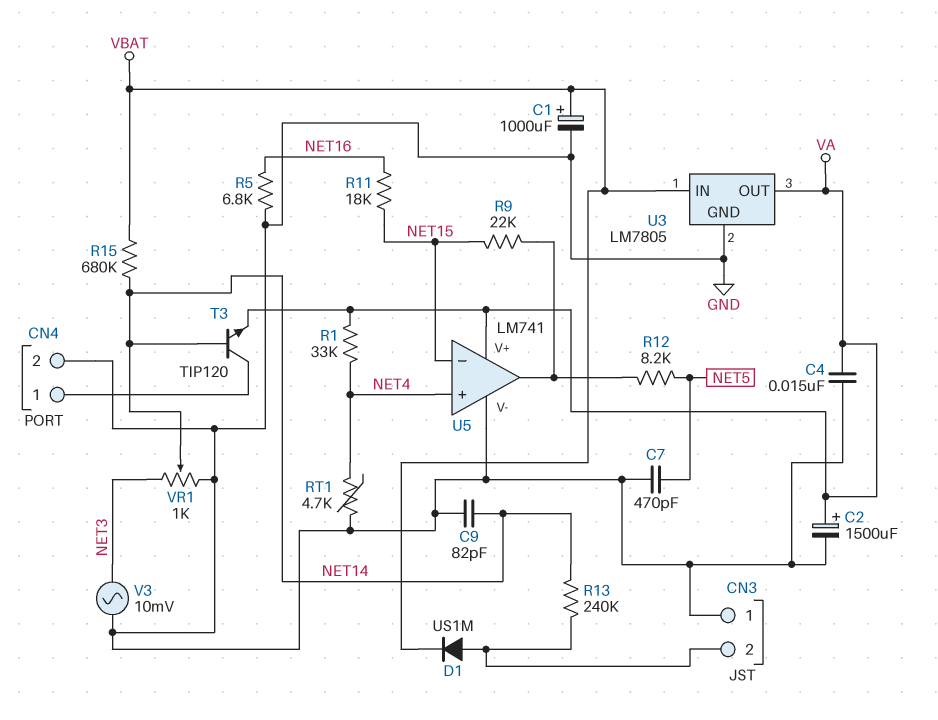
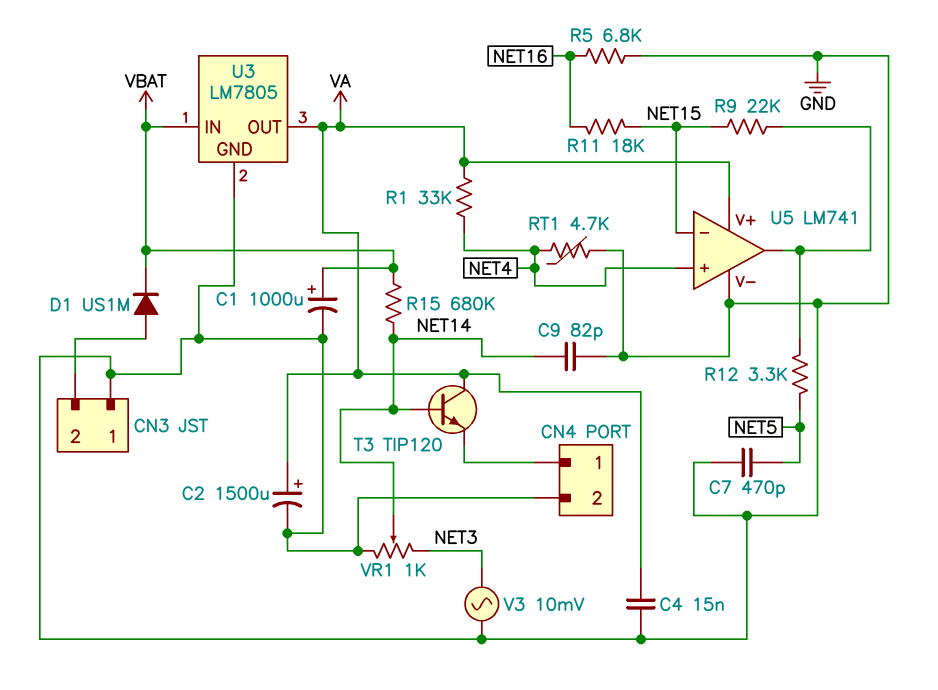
R12: 8.2k (NET5, U5/out) -> 3.3k (NET5, U5/out)
R13: 240k (CN3/2, NET14) -> none
T3: NPN TIP120 (B NET14, C CN4/1, E VA) -> NPN TIP120 (B NET14, C VA, E CN4/1)

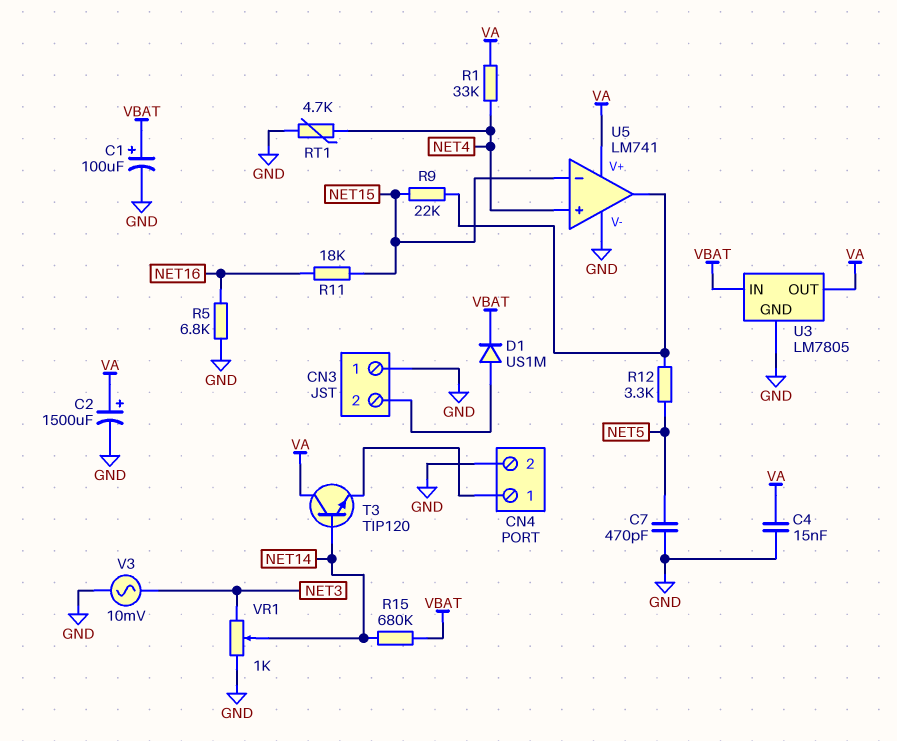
C1: 1000uF (plus VBAT, minus GND) -> 100uF (plus VBAT, minus GND)
C9: 82pF (GND, NET14) -> none

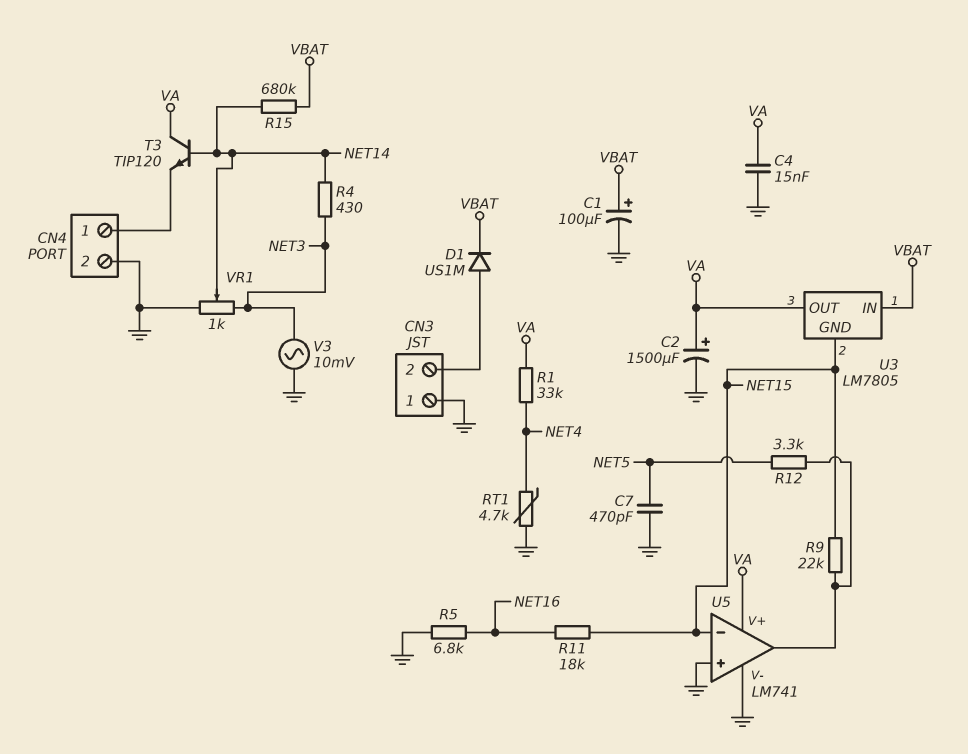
R4: none -> 430 (NET3, NET14)
U3 pin GND: GND -> NET15
U5 pin in+: NET4 -> GND

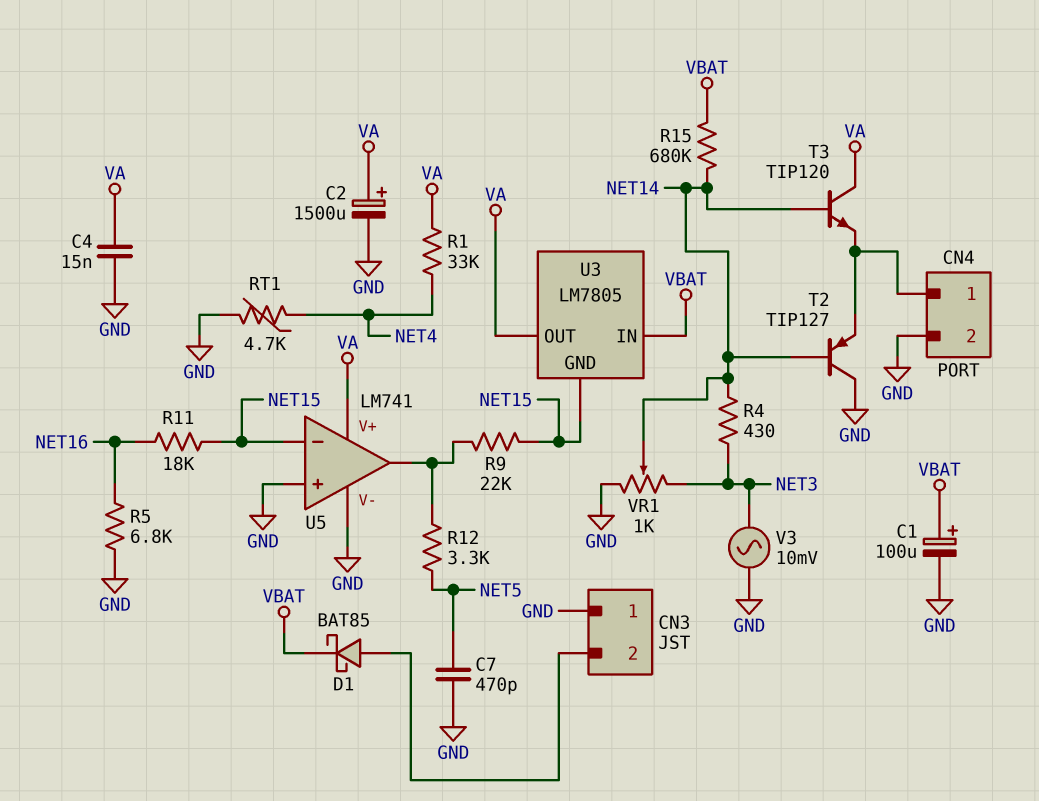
D1: diode US1M (A CN3/2, K VBAT) -> schottky BAT85 (A CN3/2, K VBAT)
T2: none -> PNP TIP127 (B NET14, C GND, E CN4/1)

